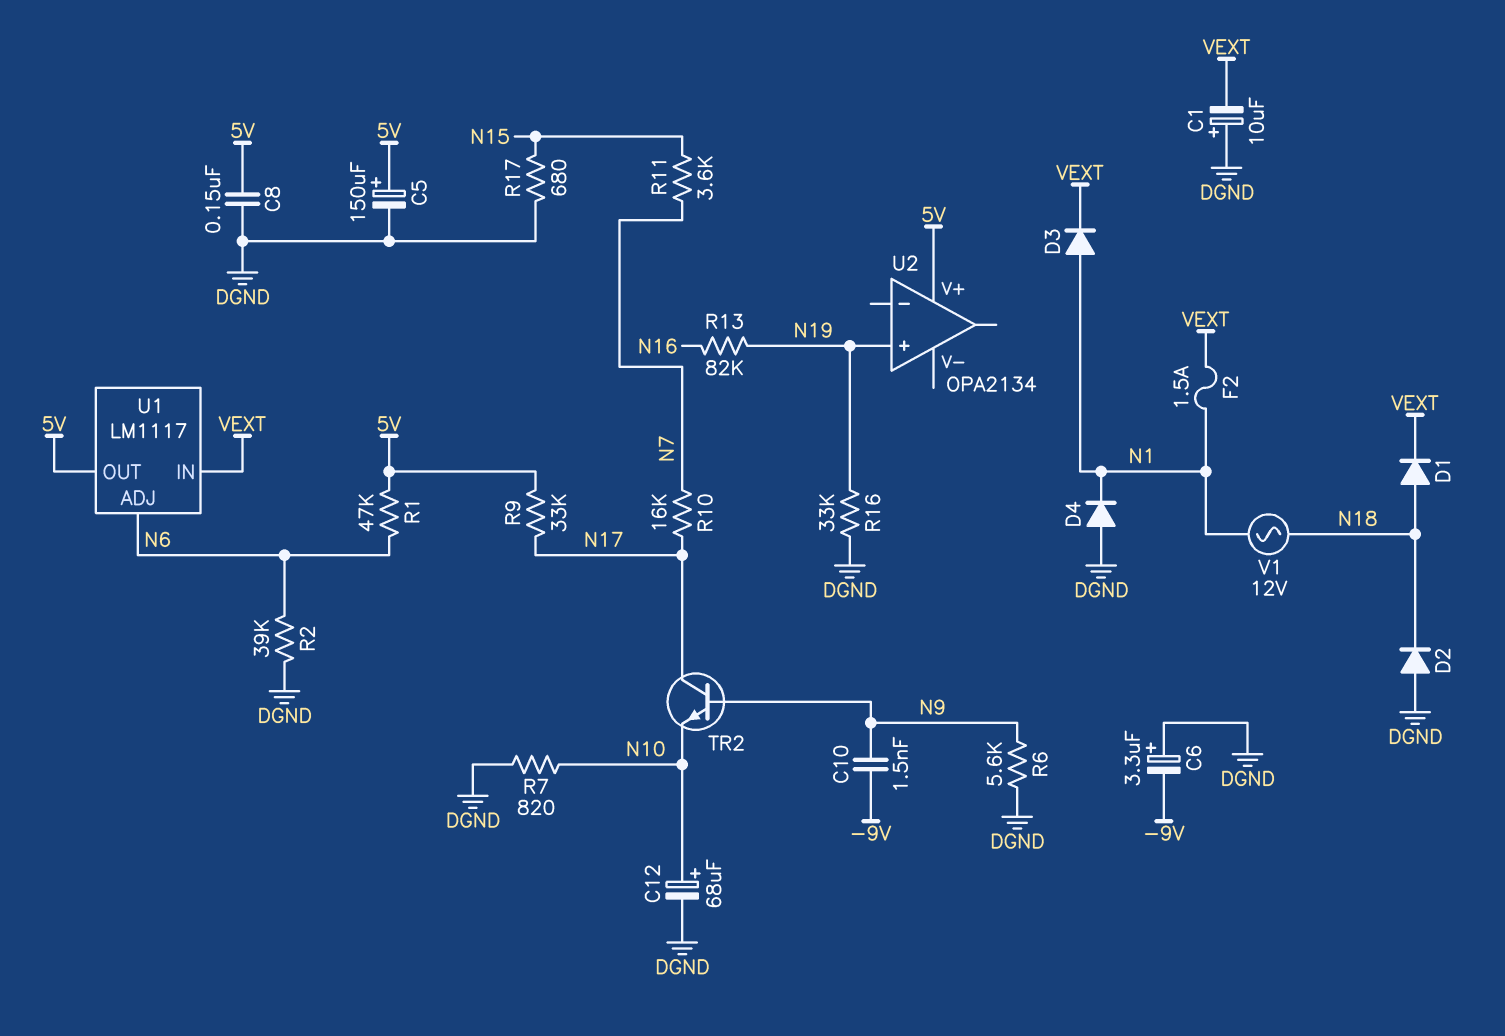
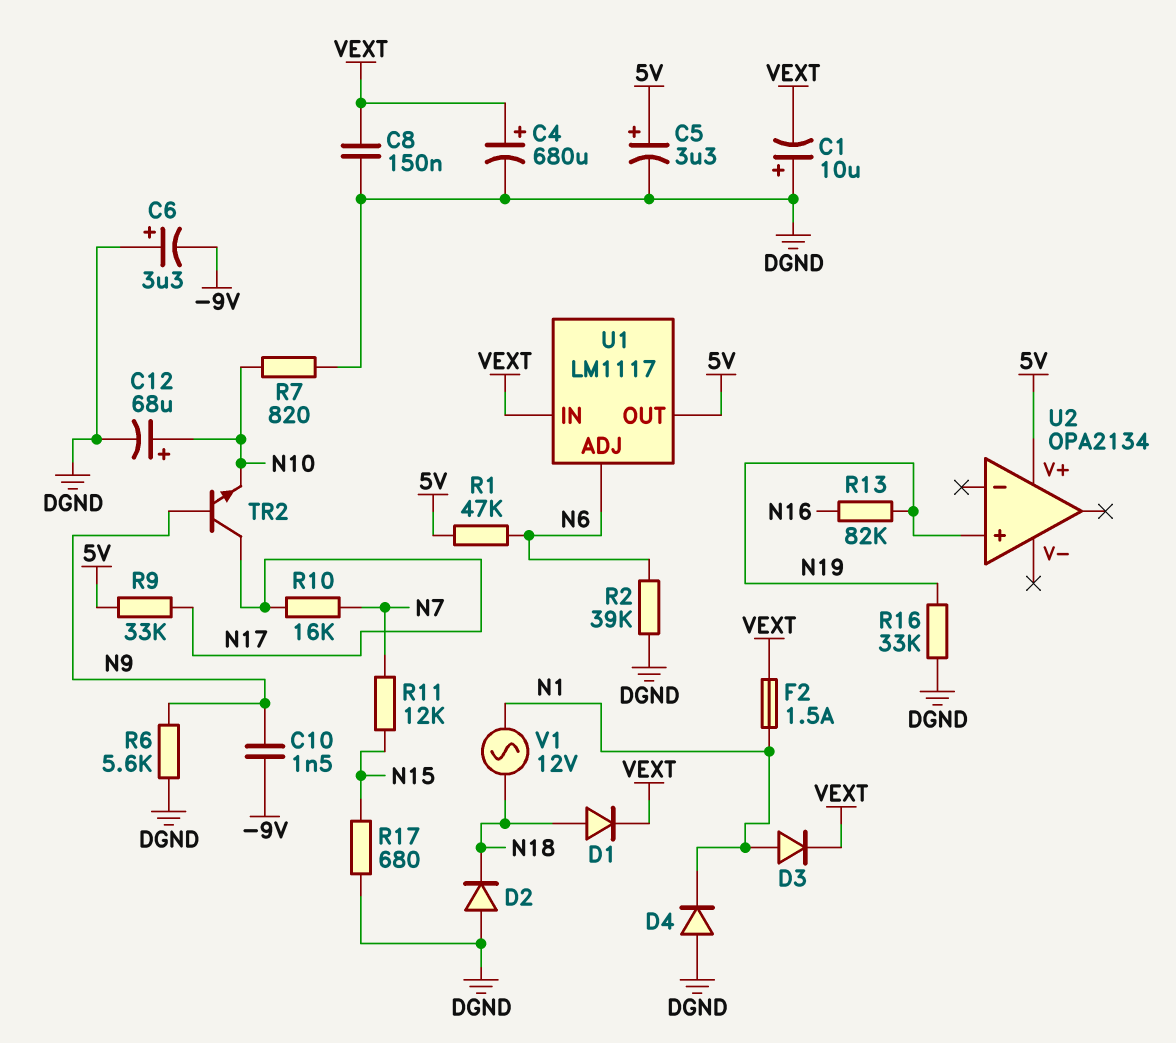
C4: none -> 680uF (plus VEXT, minus DGND)
C5: 150uF (plus 5V, minus DGND) -> 3.3uF (plus 5V, minus DGND)
C8: 150nF (5V, DGND) -> 150nF (DGND, VEXT)
R11: 3.6k (N7, N15) -> 12k (N7, N15)

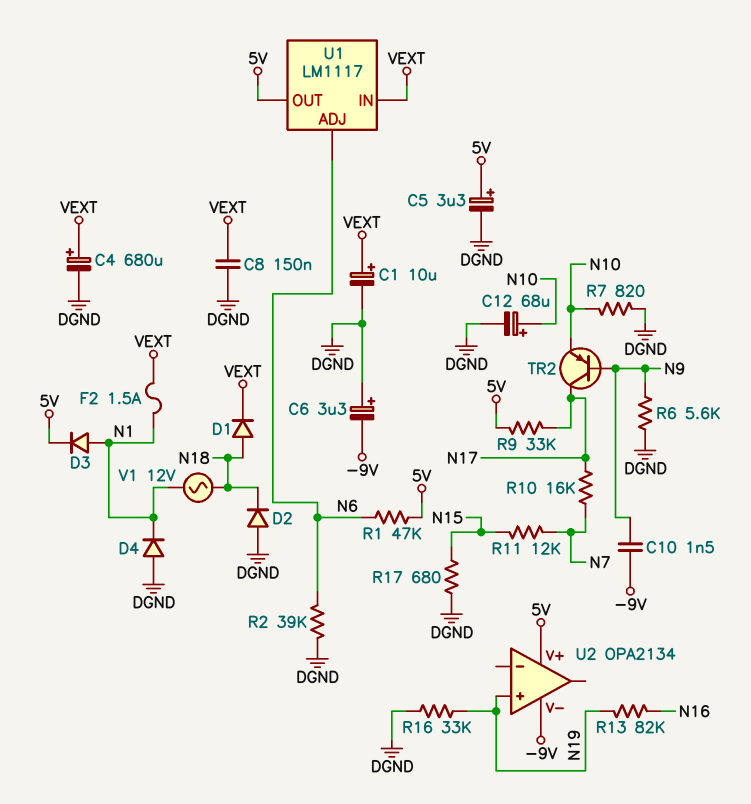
C1: 10uF (plus DGND, minus VEXT) -> 10uF (plus VEXT, minus DGND)
D3: diode (A N1, K VEXT) -> diode (A N1, K 5V)
TR2: NPN (B N9, C N17, E N10) -> PNP (B N9, C N17, E N10)
U2 pin V-: none -> -9V

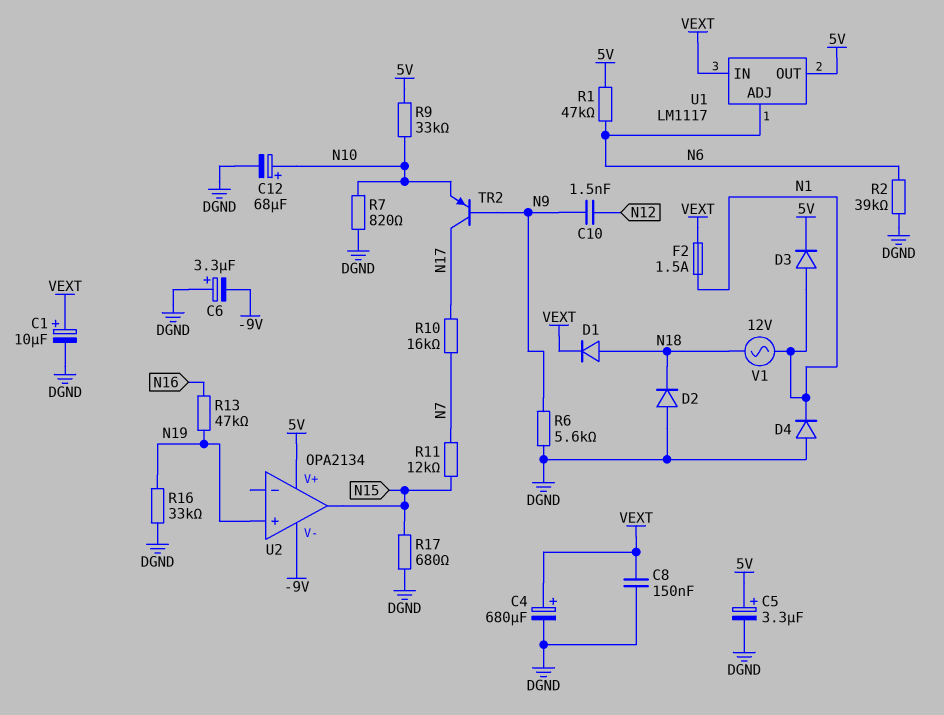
C10: 1.5nF (-9V, N9) -> 1.5nF (N9, N12)
R9: 33k (5V, N17) -> 33k (5V, N10)
R13: 82k (N16, N19) -> 47k (N16, N19)
U2 pin out: none -> N15

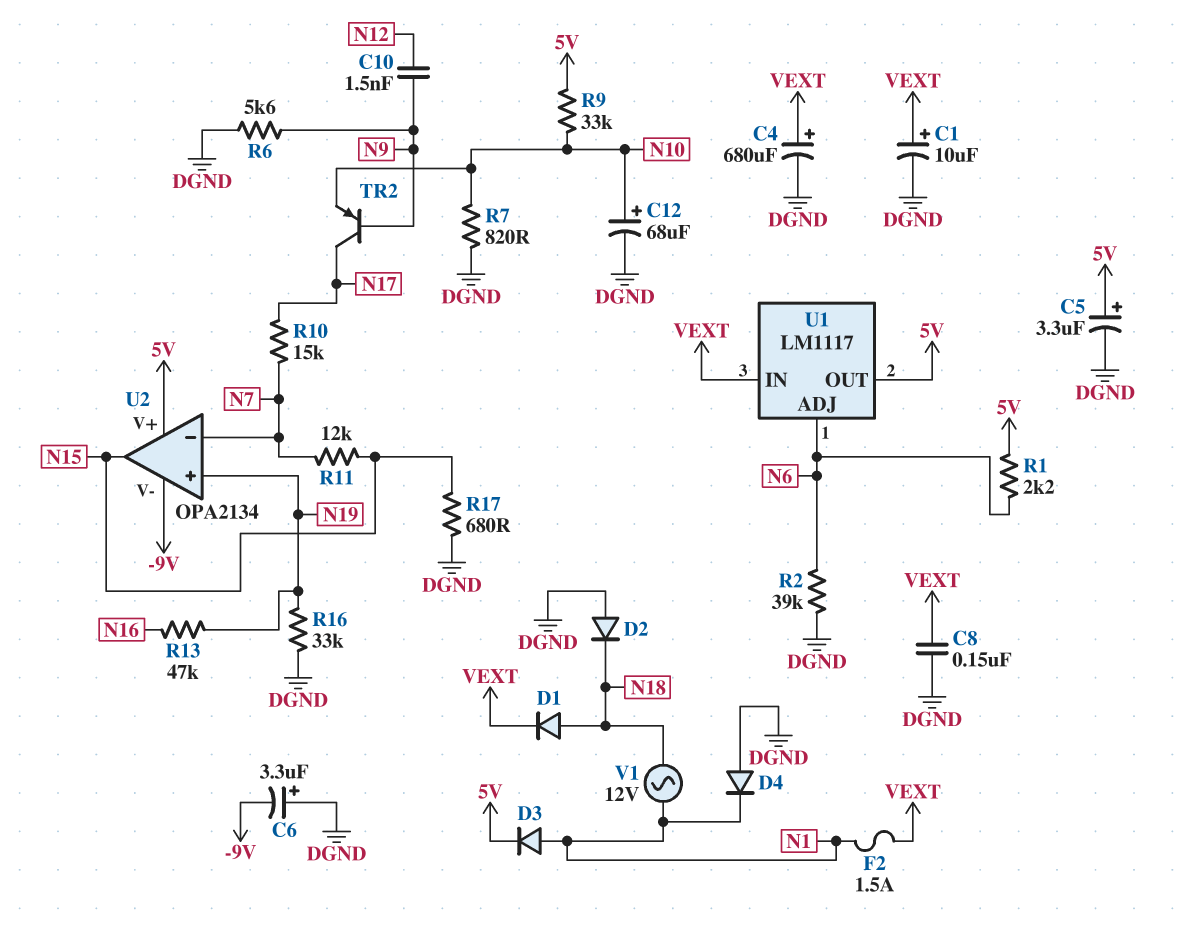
R1: 47k (5V, N6) -> 2.2k (5V, N6)
R10: 16k (N7, N17) -> 15k (N7, N17)
U2 pin in-: none -> N7

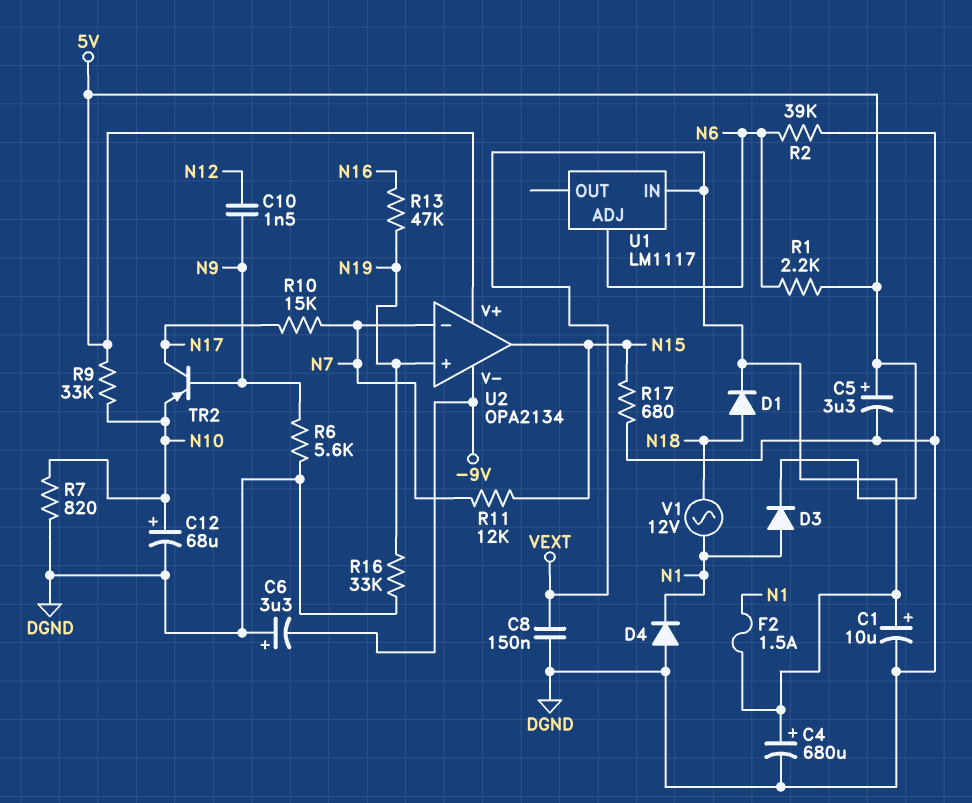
D2: diode (A DGND, K N18) -> none
U1 pin OUT: 5V -> none

